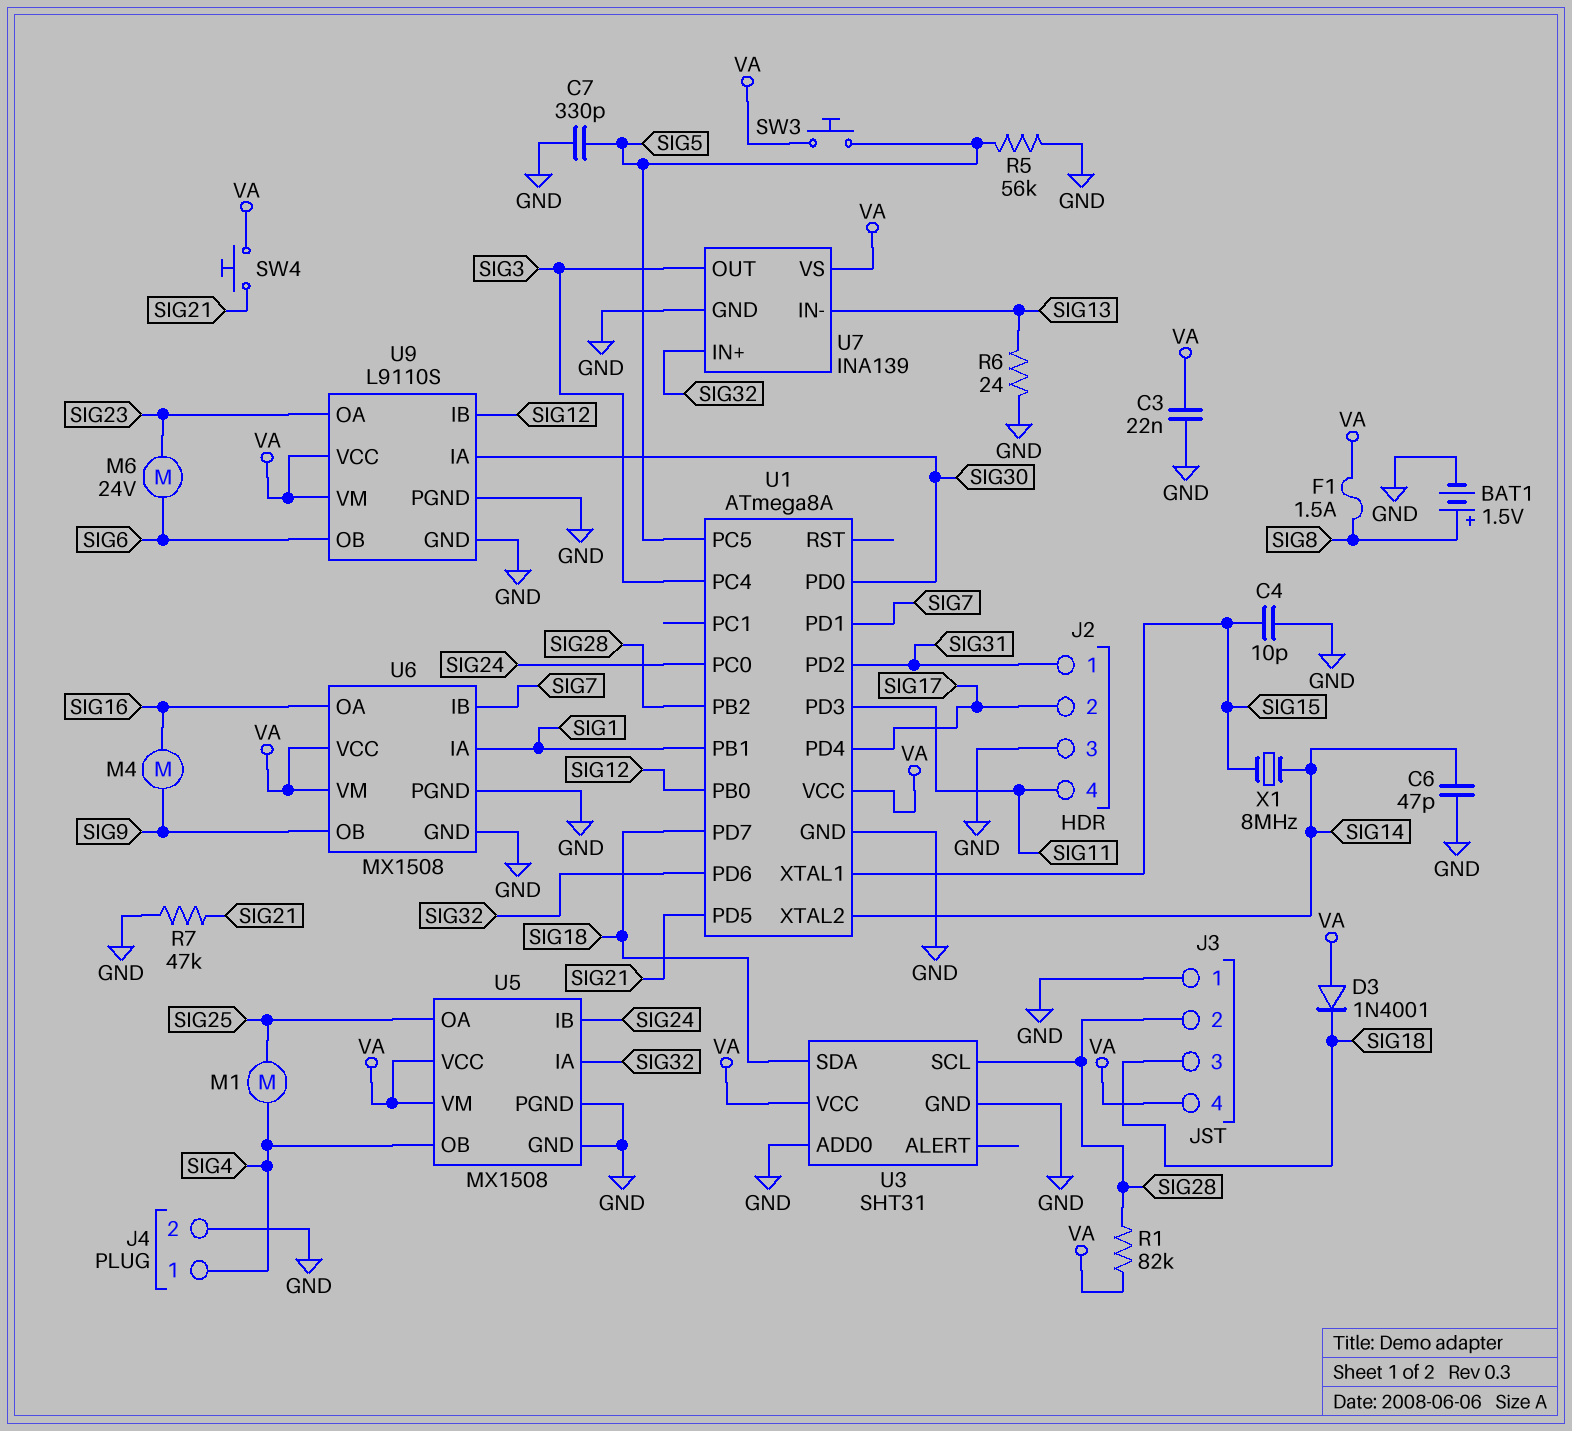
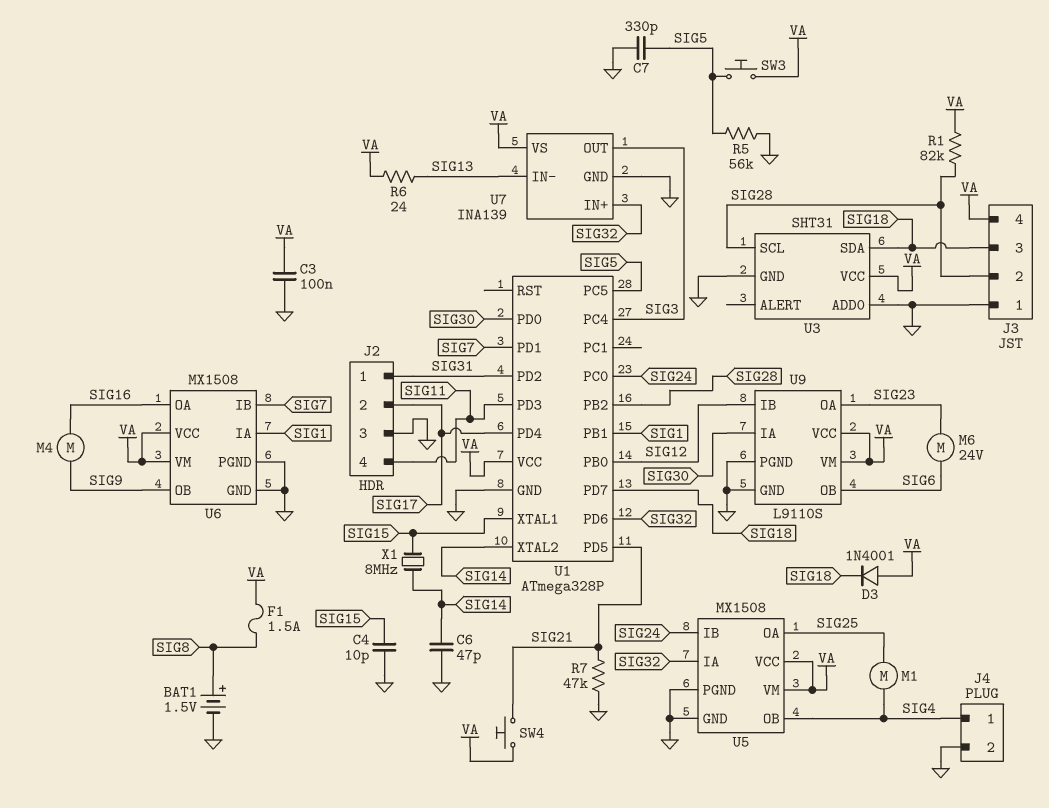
C3: 22nF (GND, VA) -> 100nF (GND, VA)
R6: 24 (GND, SIG13) -> 24 (SIG13, VA)
U1: ATmega8A -> ATmega328P

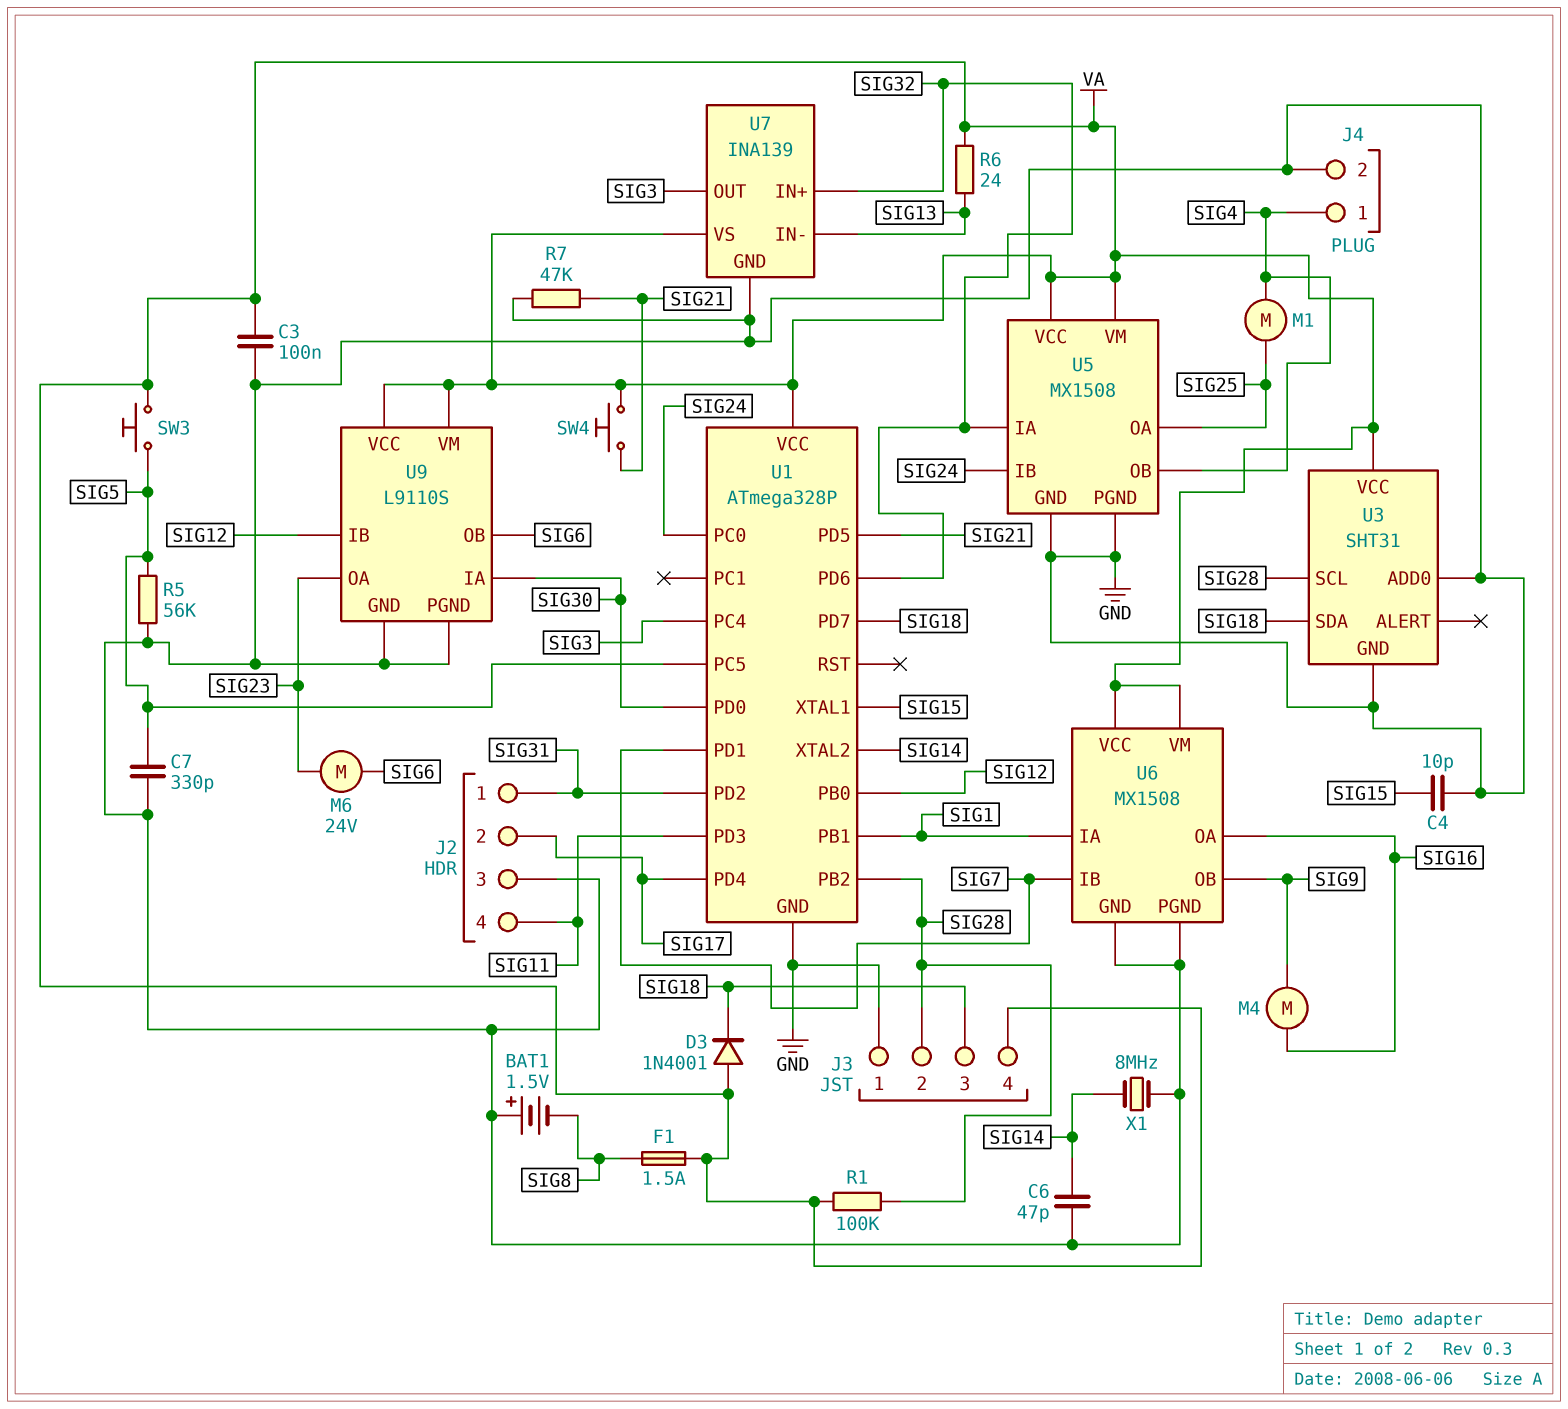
BAT1: 1.5V (plus SIG8, minus GND) -> 1.5V (plus GND, minus SIG8)
R1: 82k (SIG28, VA) -> 100k (SIG28, VA)
X1: 8MHz (SIG14, SIG15) -> 8MHz (GND, SIG14)

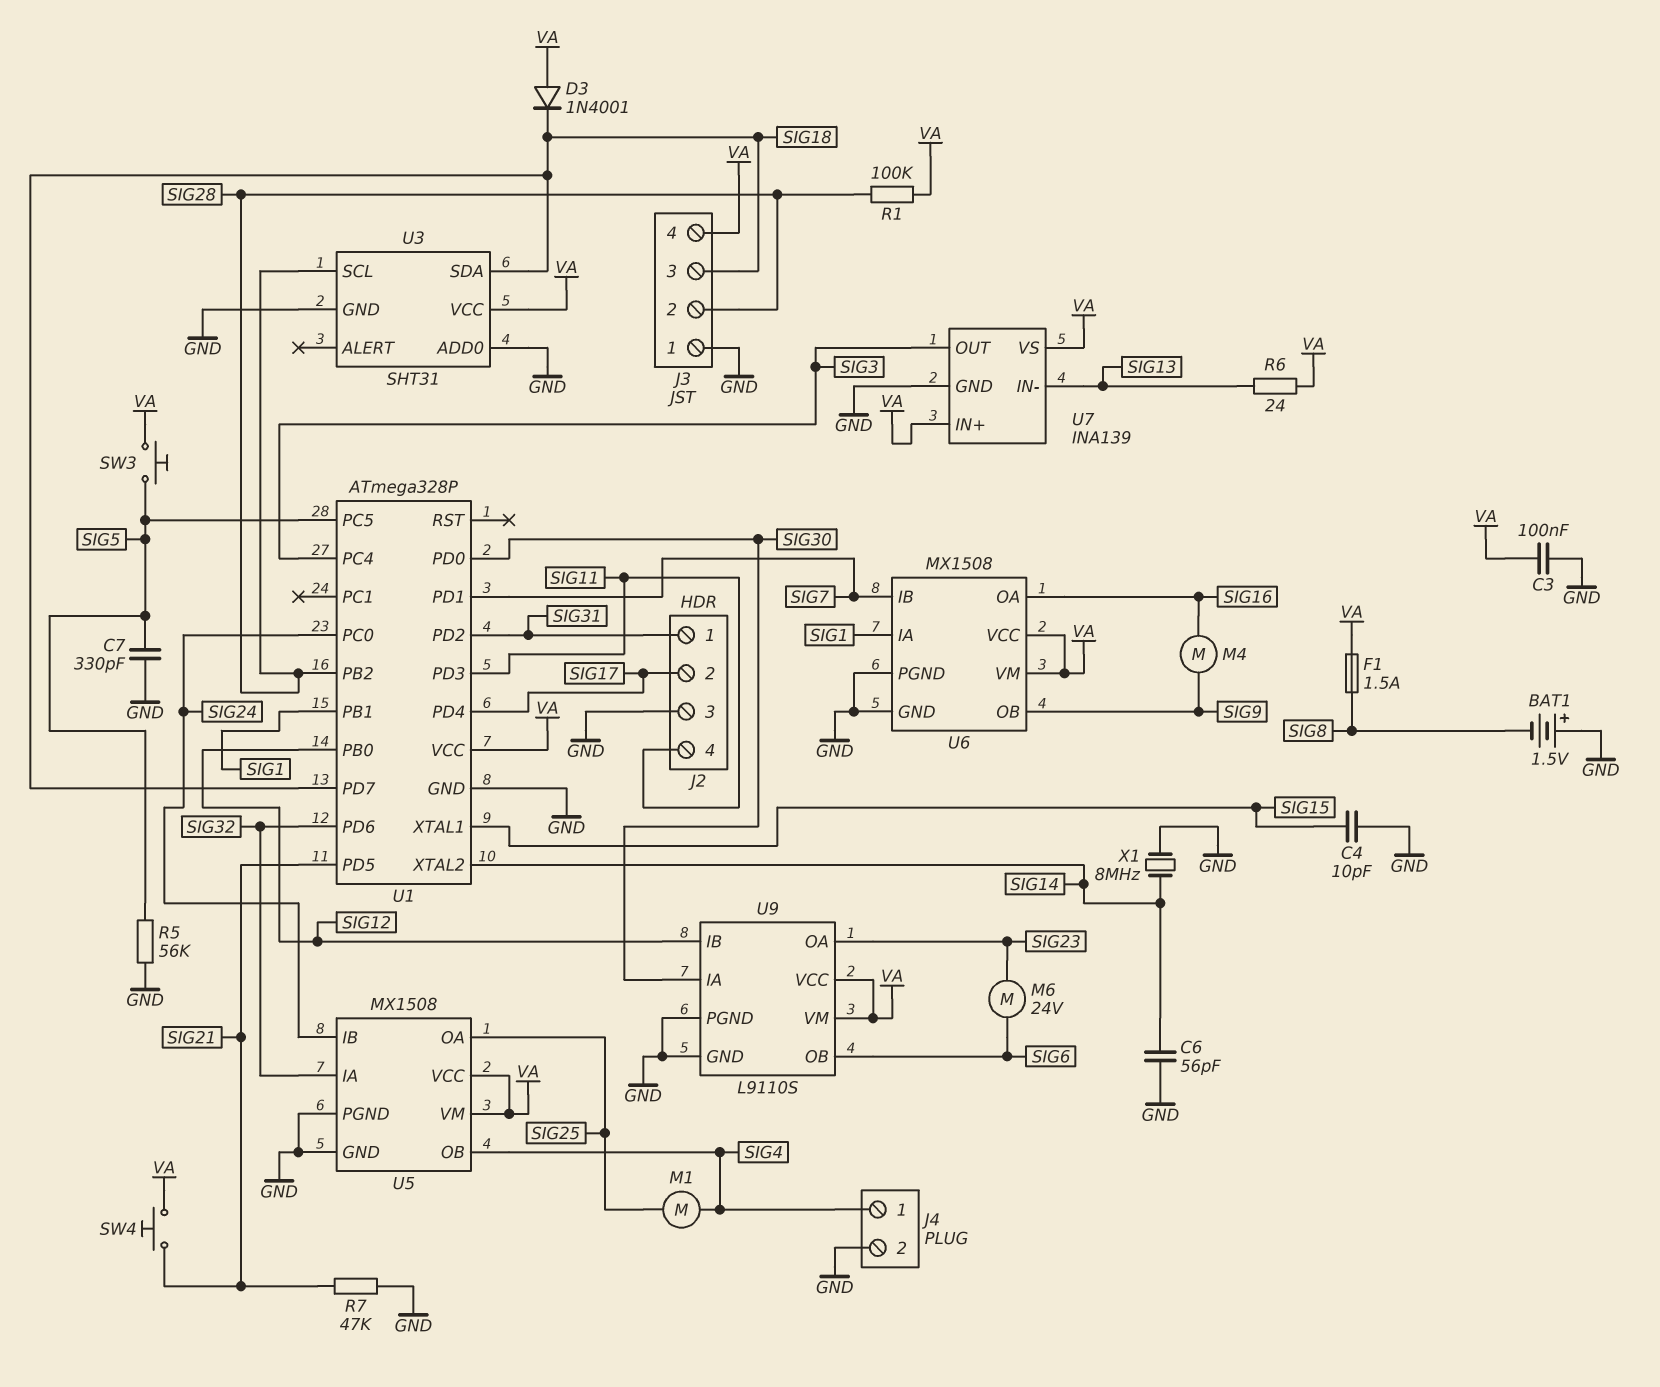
C6: 47pF (GND, SIG14) -> 56pF (GND, SIG14)
U7 pin IN+: SIG32 -> VA

